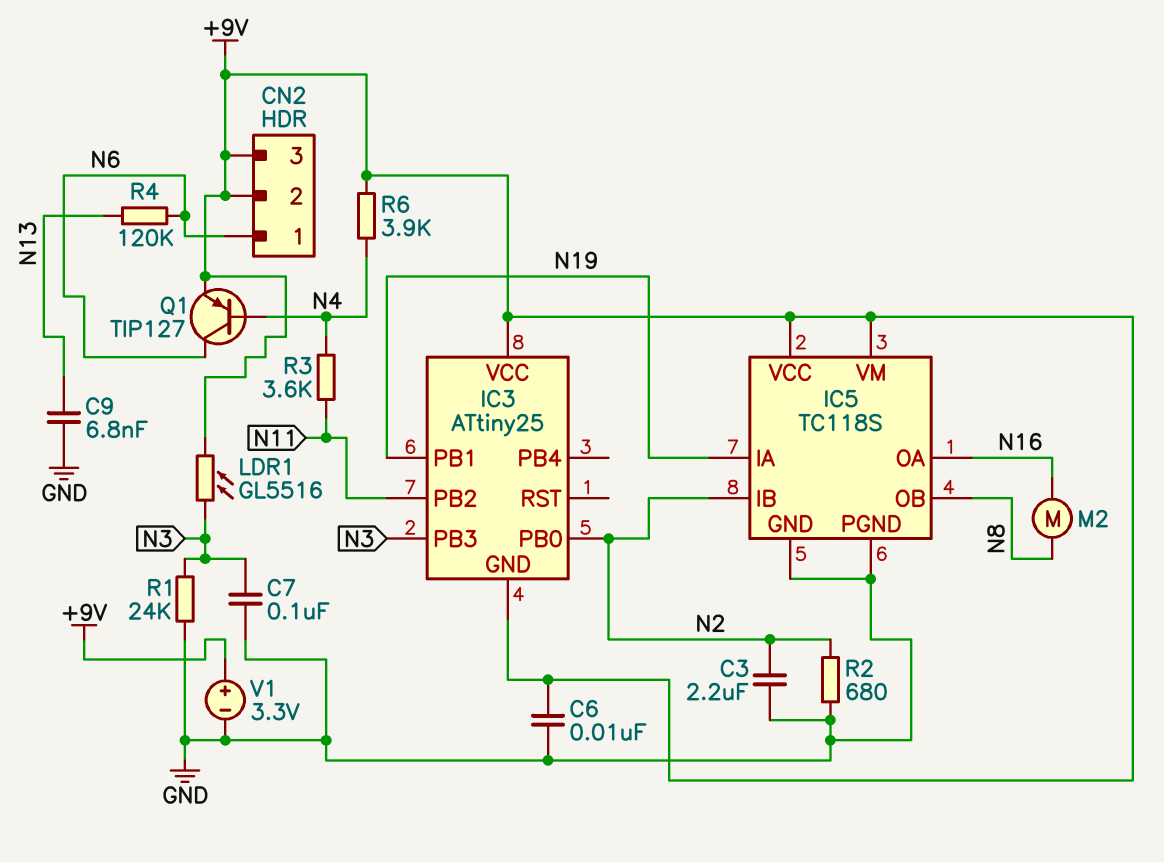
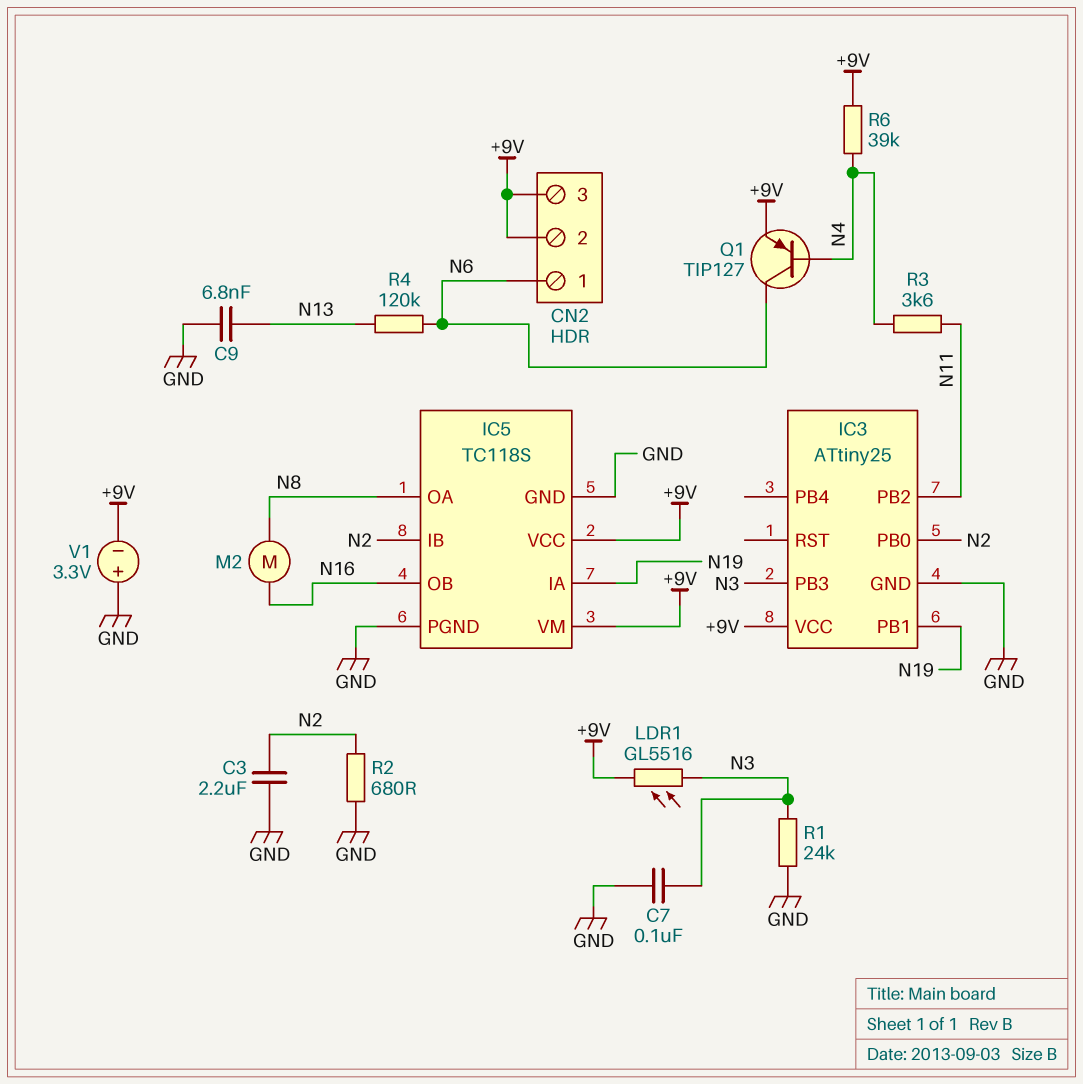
C6: 10nF (+9V, GND) -> none
IC3 pin GND: +9V -> GND
IC5 pin OA: N16 -> N8
IC5 pin OB: N8 -> N16
R6: 3.9k (+9V, N4) -> 39k (+9V, N4)
V1: 3.3V (plus +9V, minus GND) -> 3.3V (plus GND, minus +9V)

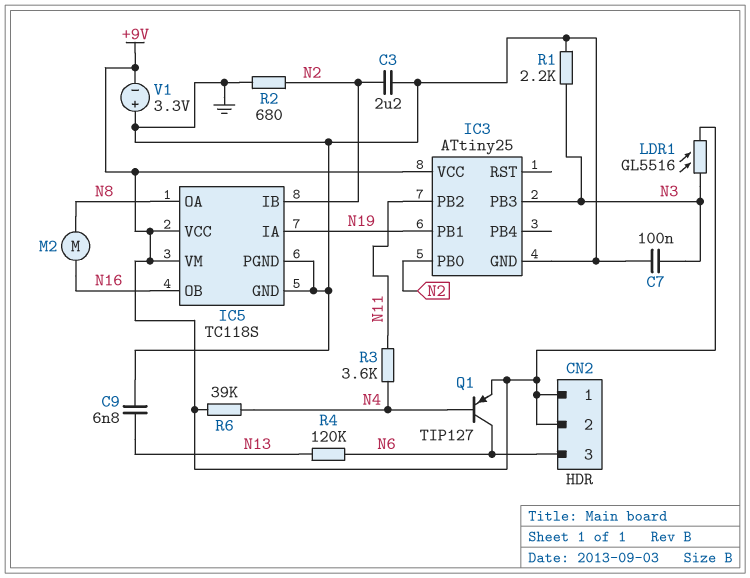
CN2 pin 1: N6 -> +9V
CN2 pin 3: +9V -> N6
R1: 24k (GND, N3) -> 2.2k (GND, N3)

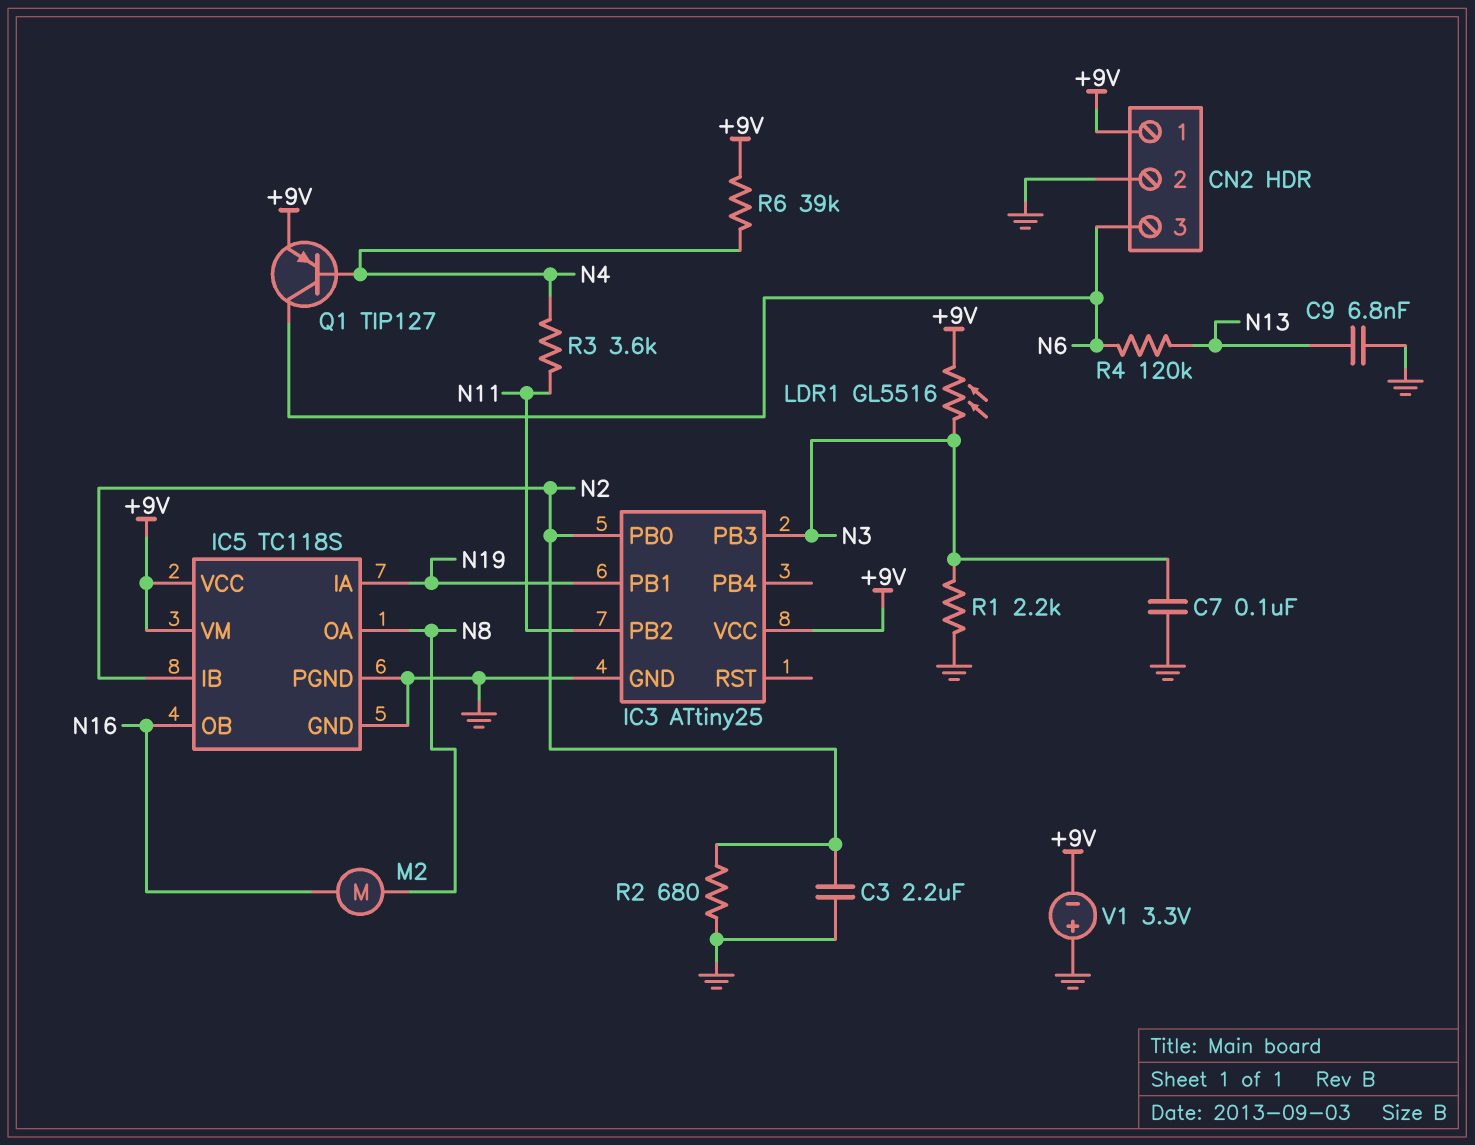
CN2 pin 2: +9V -> GND

